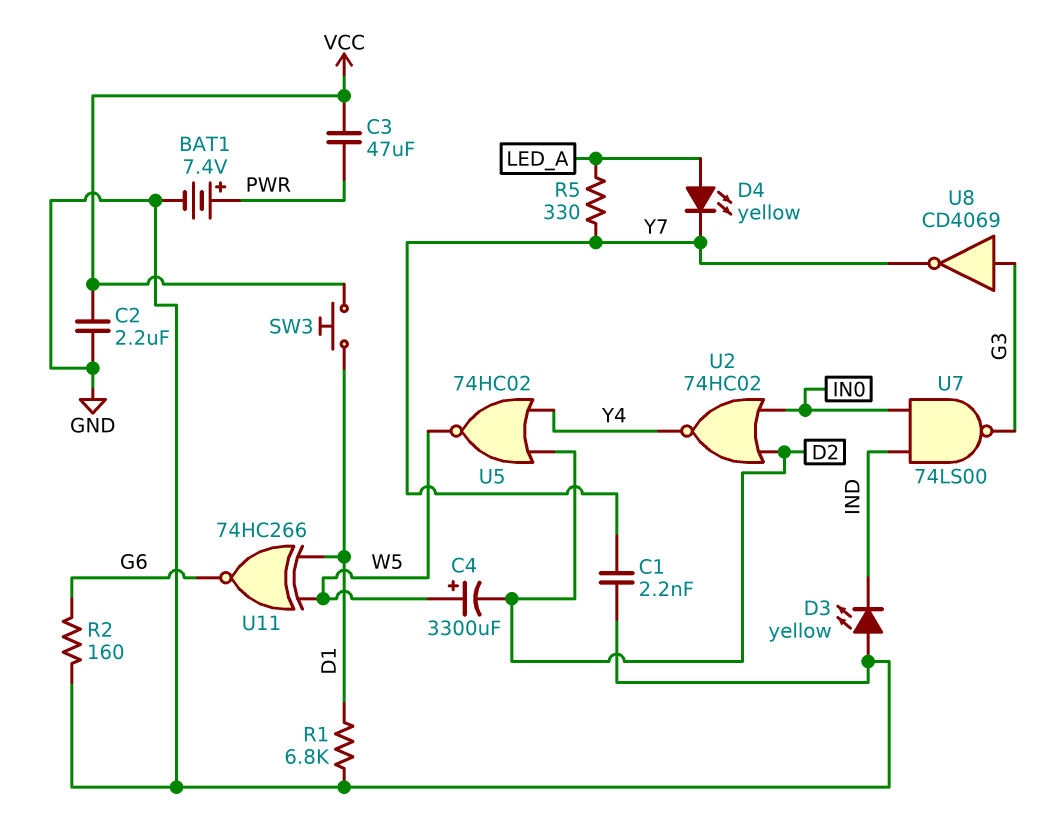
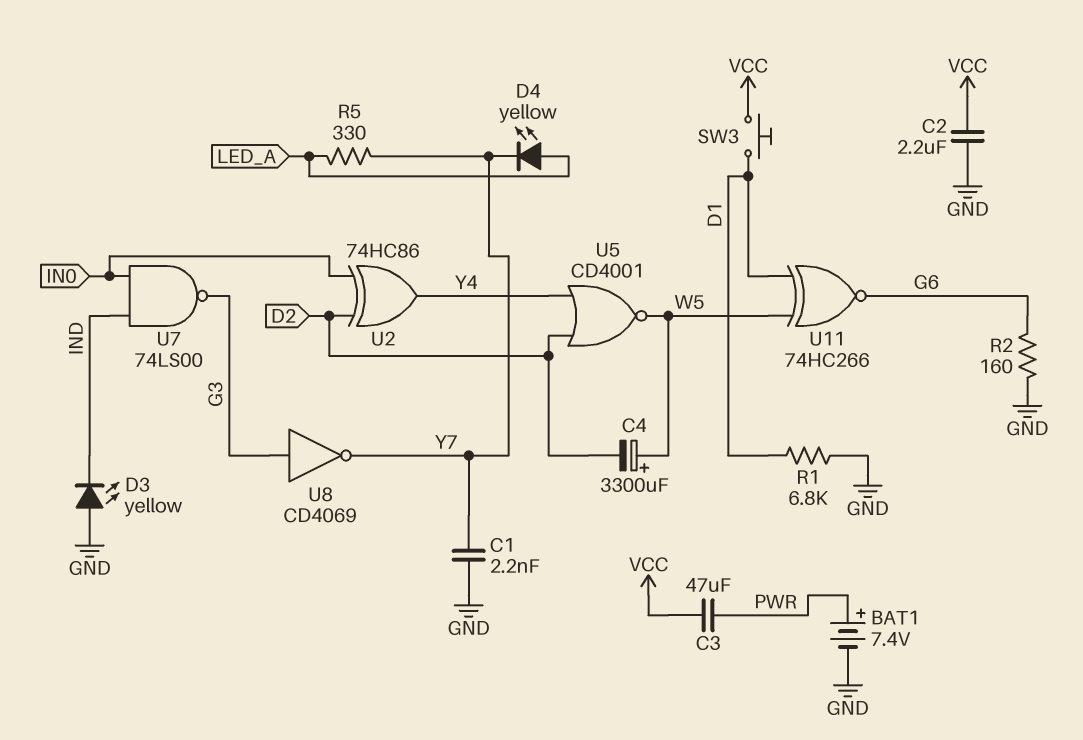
U2: NOR 74HC02 (in D2, in IN0, out Y4) -> XOR 74HC86 (in D2, in IN0, out Y4)
U5: NOR 74HC02 (in D2, in Y4, out W5) -> NOR CD4001 (in D2, in Y4, out W5)

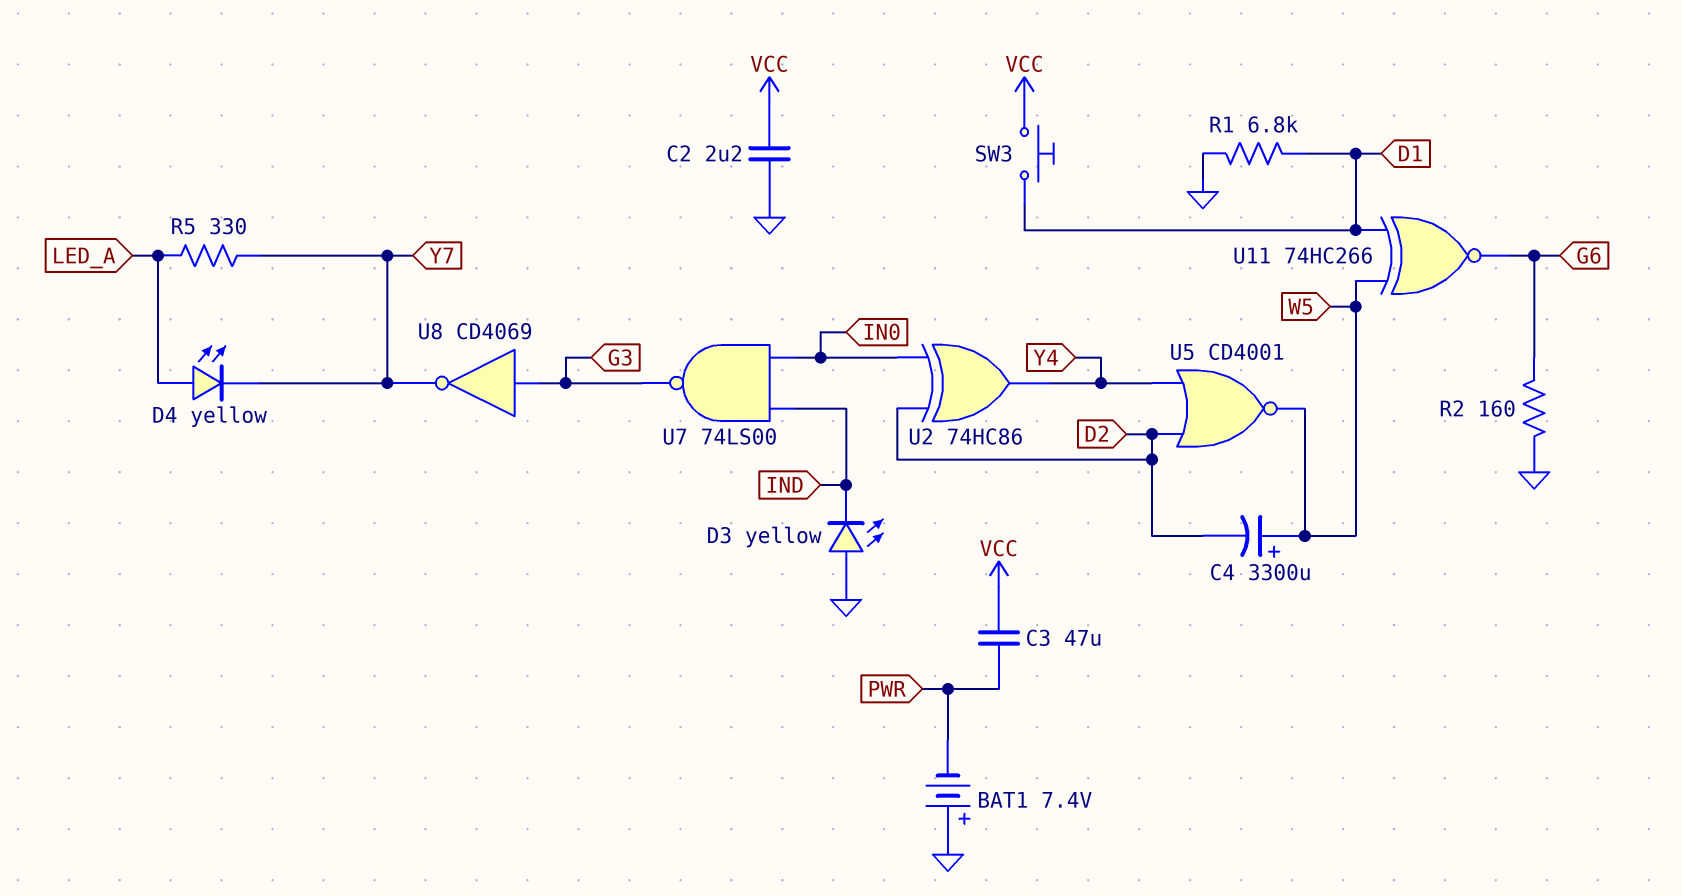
BAT1: 7.4V (plus PWR, minus GND) -> 7.4V (plus GND, minus PWR)
C1: 2.2nF (GND, Y7) -> none

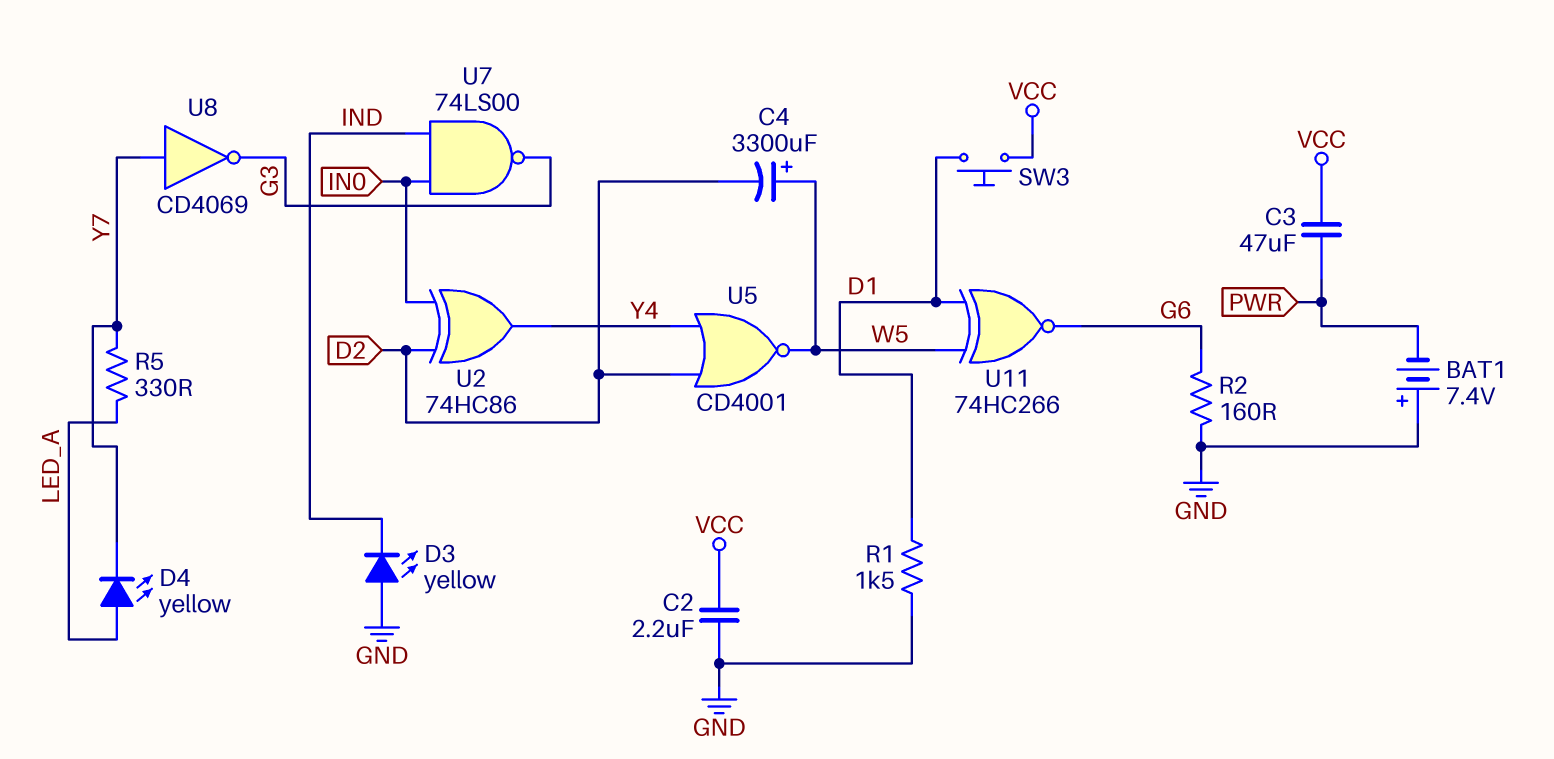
R1: 6.8k (D1, GND) -> 1.5k (D1, GND)
U8: NOT CD4069 (in G3, out Y7) -> NOT CD4069 (in Y7, out G3)

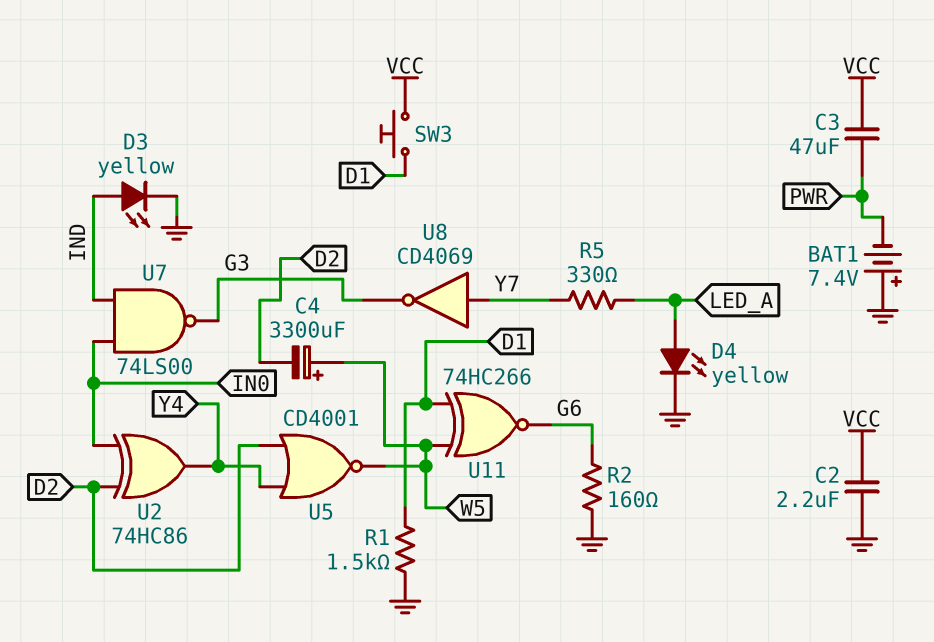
D3: LED yellow (A GND, K IND) -> LED yellow (A IND, K GND)
D4: LED yellow (A LED_A, K Y7) -> LED yellow (A LED_A, K GND)

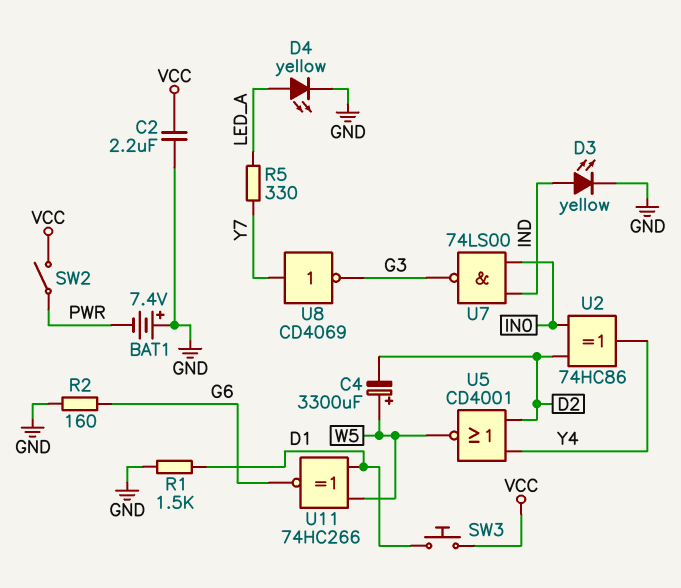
C3: 47uF (PWR, VCC) -> none
SW2: none -> switch (PWR, VCC)

